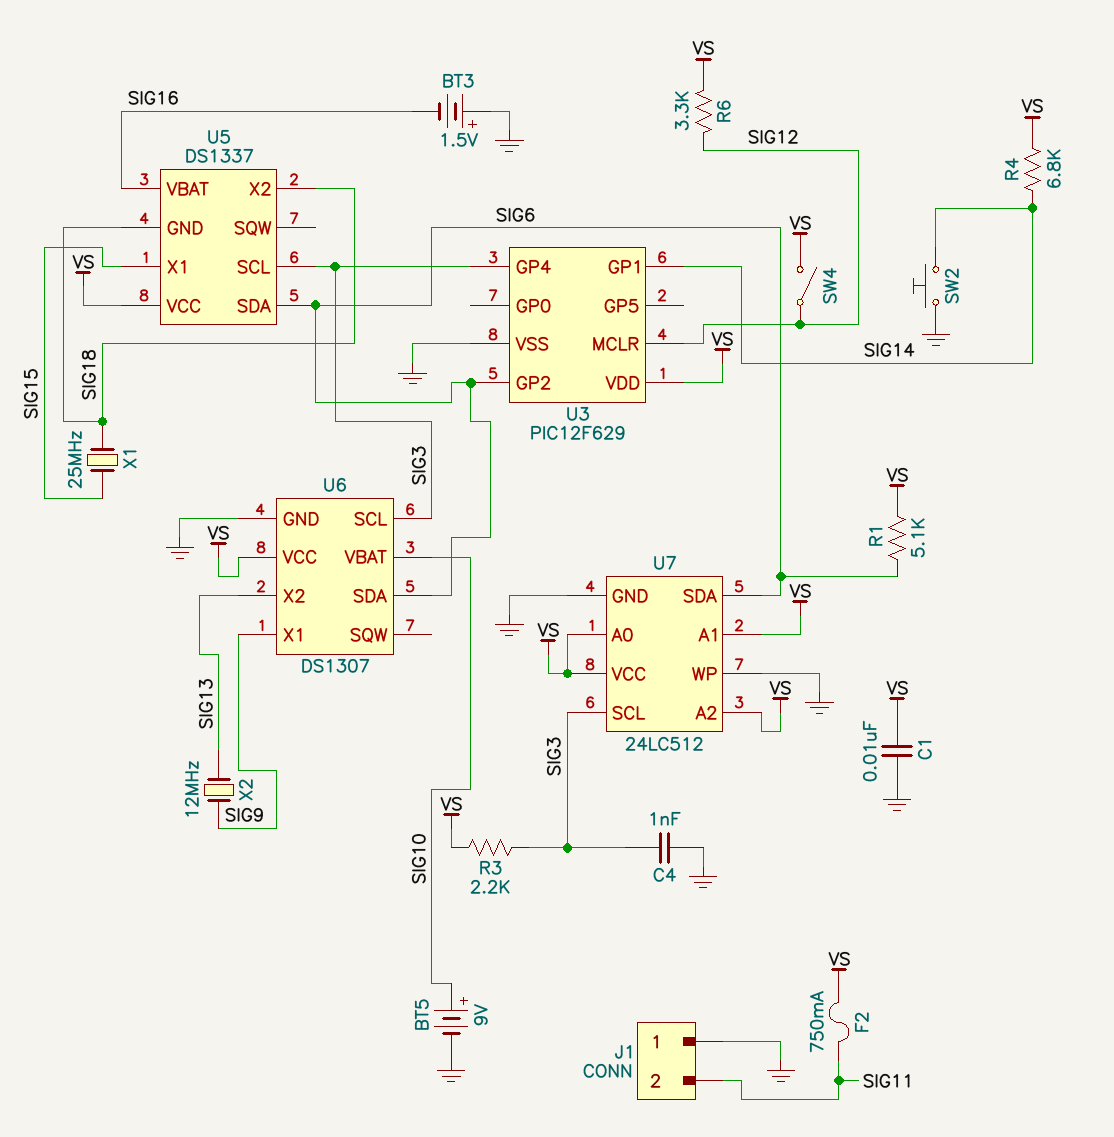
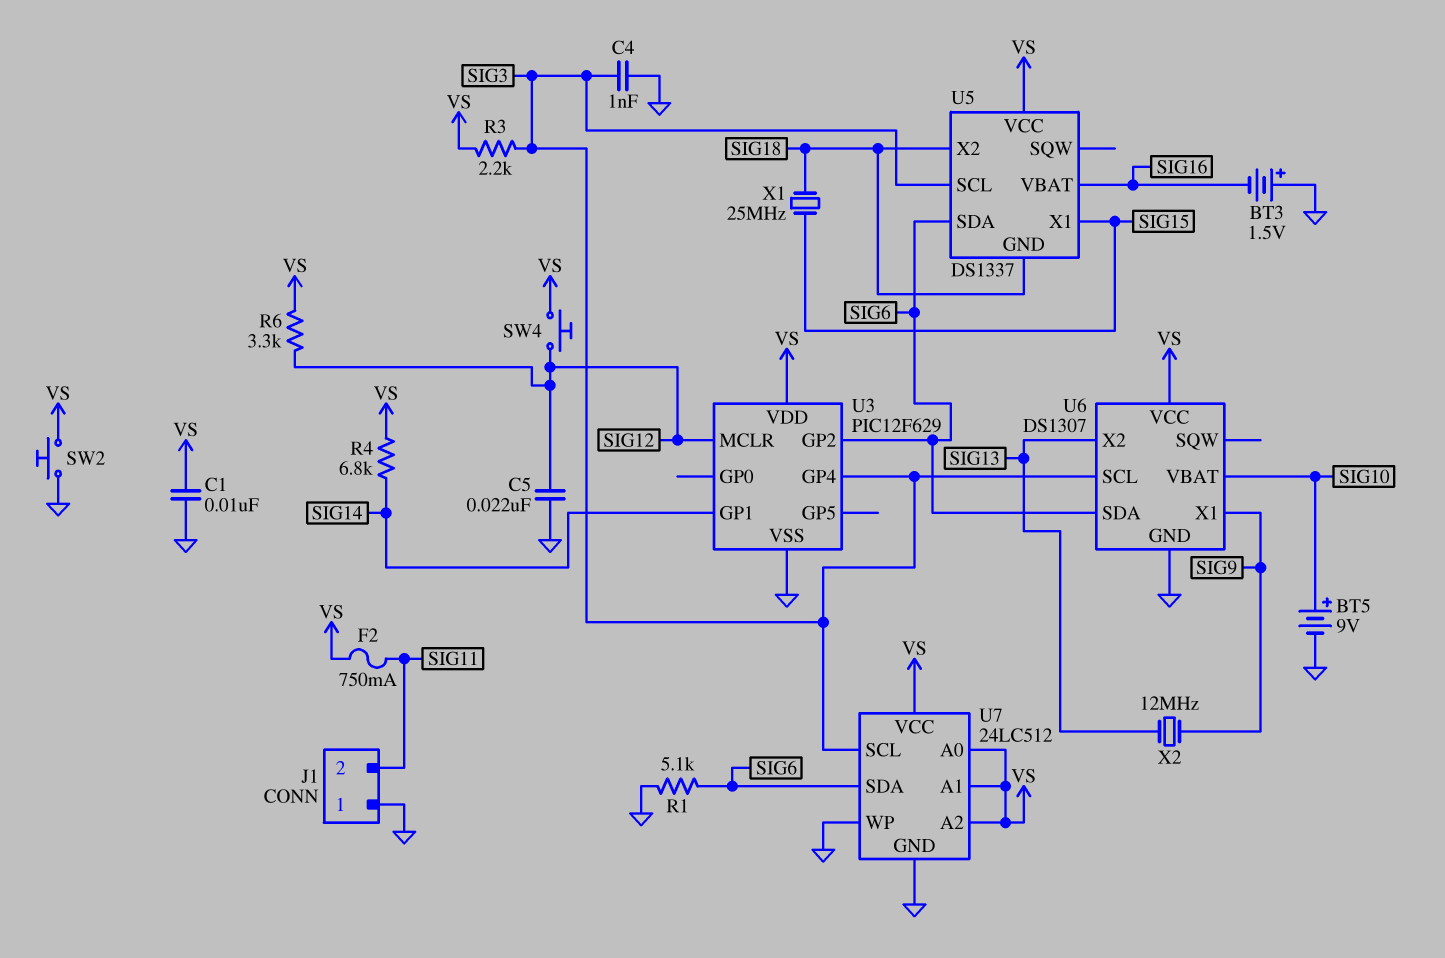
C5: none -> 22nF (GND, SIG12)
R1: 5.1k (SIG6, VS) -> 5.1k (GND, SIG6)
SW2: button (GND, SIG14) -> button (GND, VS)
SW4: switch (SIG12, VS) -> button (SIG12, VS)

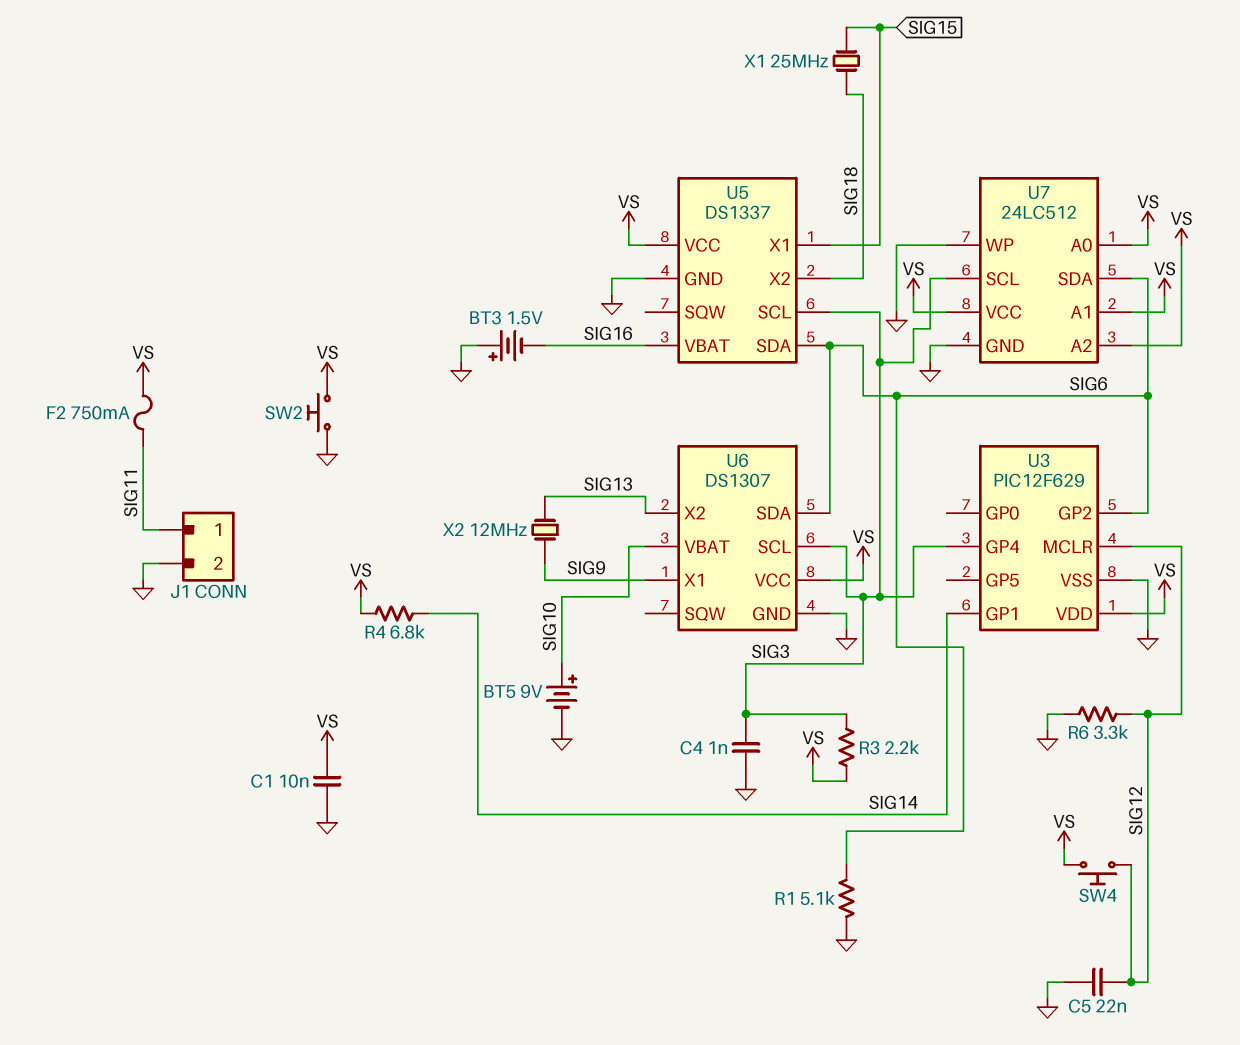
J1 pin 1: GND -> SIG11
J1 pin 2: SIG11 -> GND
R6: 3.3k (SIG12, VS) -> 3.3k (GND, SIG12)
U5 pin GND: SIG18 -> GND

